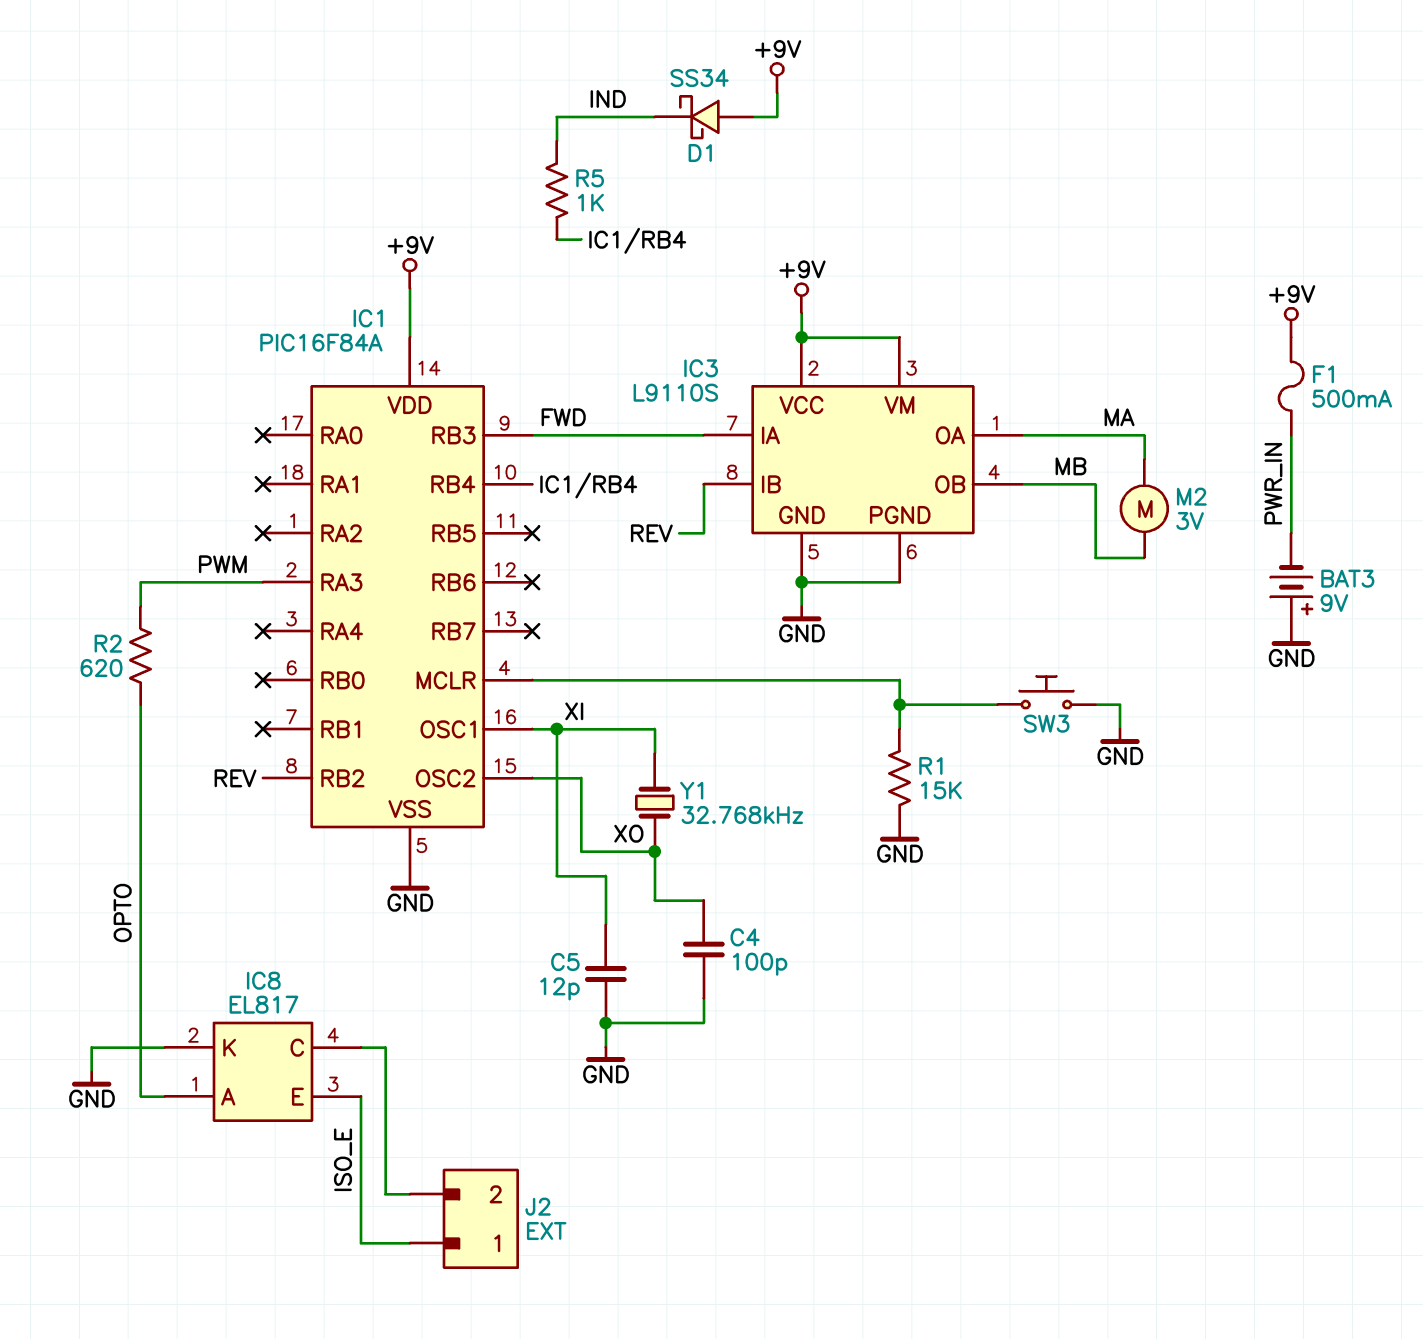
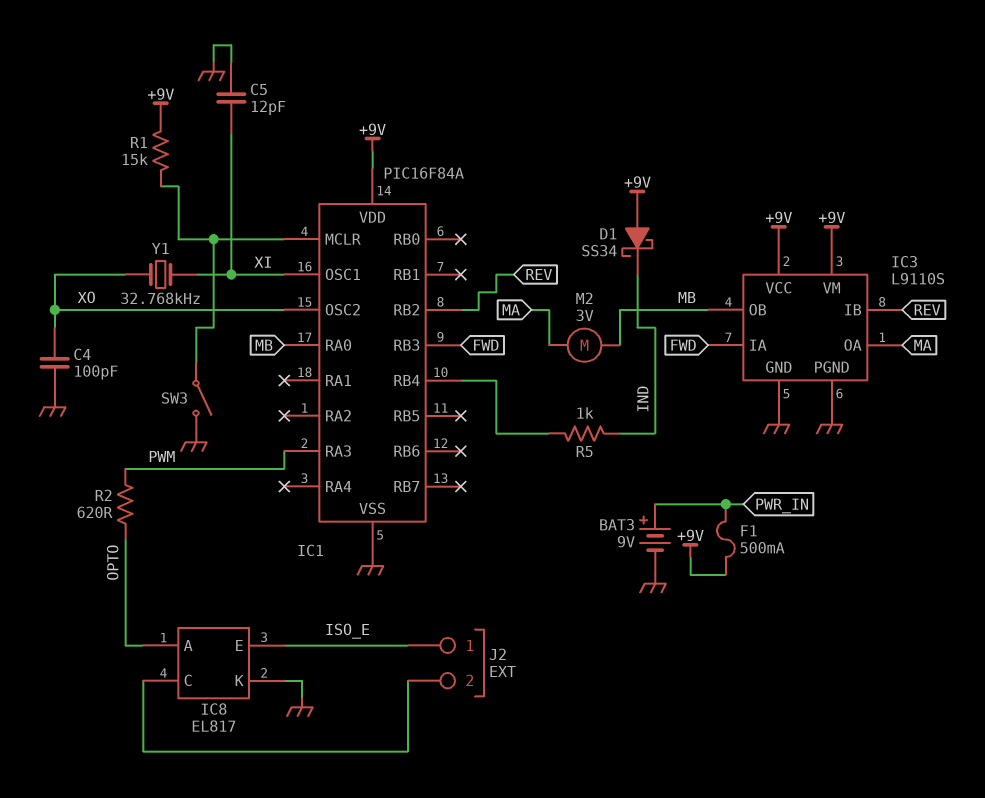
BAT3: 9V (plus GND, minus PWR_IN) -> 9V (plus PWR_IN, minus GND)
IC1 pin RA0: none -> MB
R1: 15k (GND, IC1/MCLR) -> 15k (+9V, IC1/MCLR)
SW3: button (GND, IC1/MCLR) -> switch (GND, IC1/MCLR)

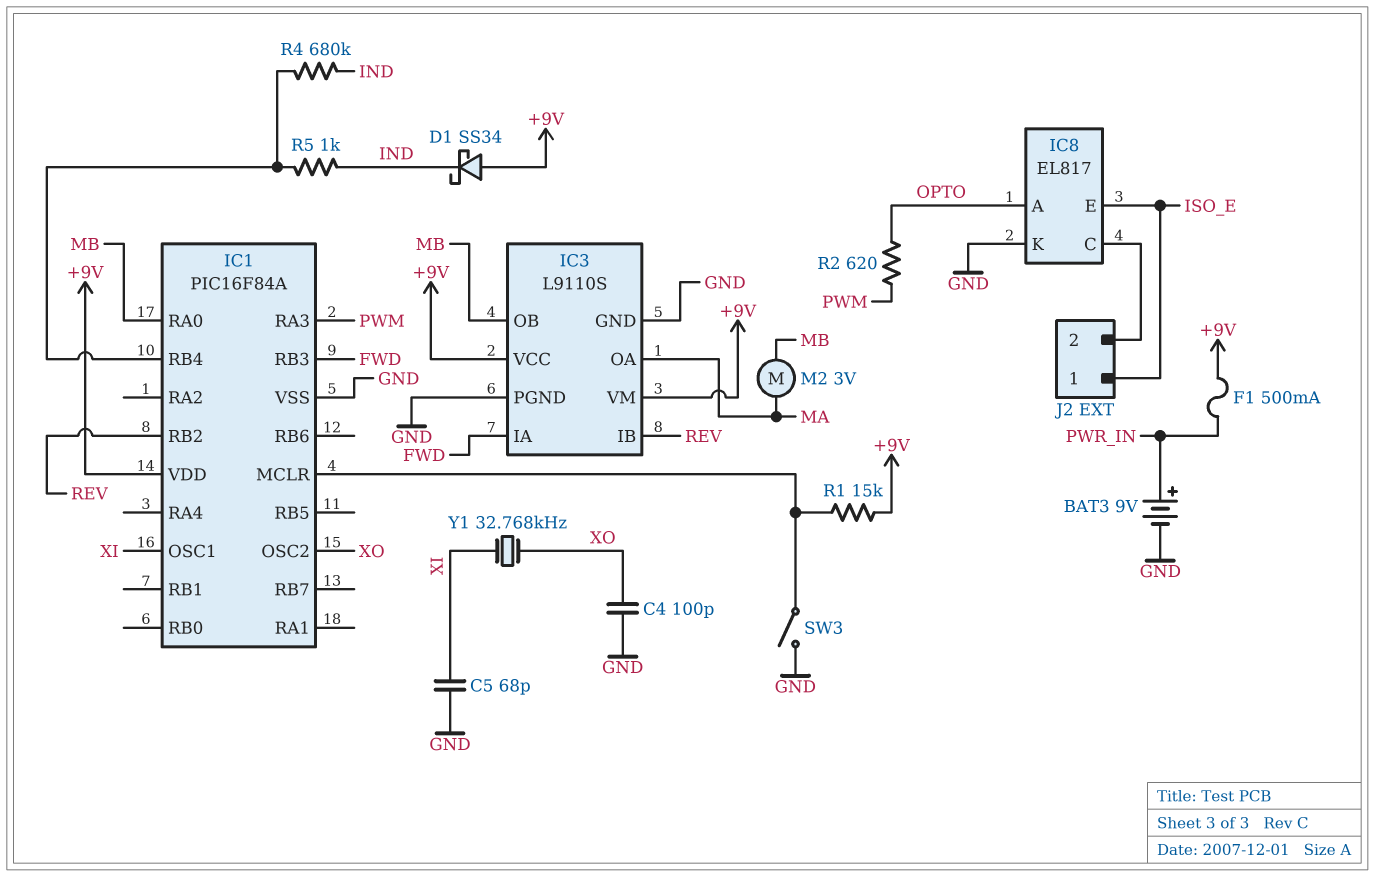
C5: 12pF (GND, XI) -> 68pF (GND, XI)
R4: none -> 680k (IC1/RB4, IND)

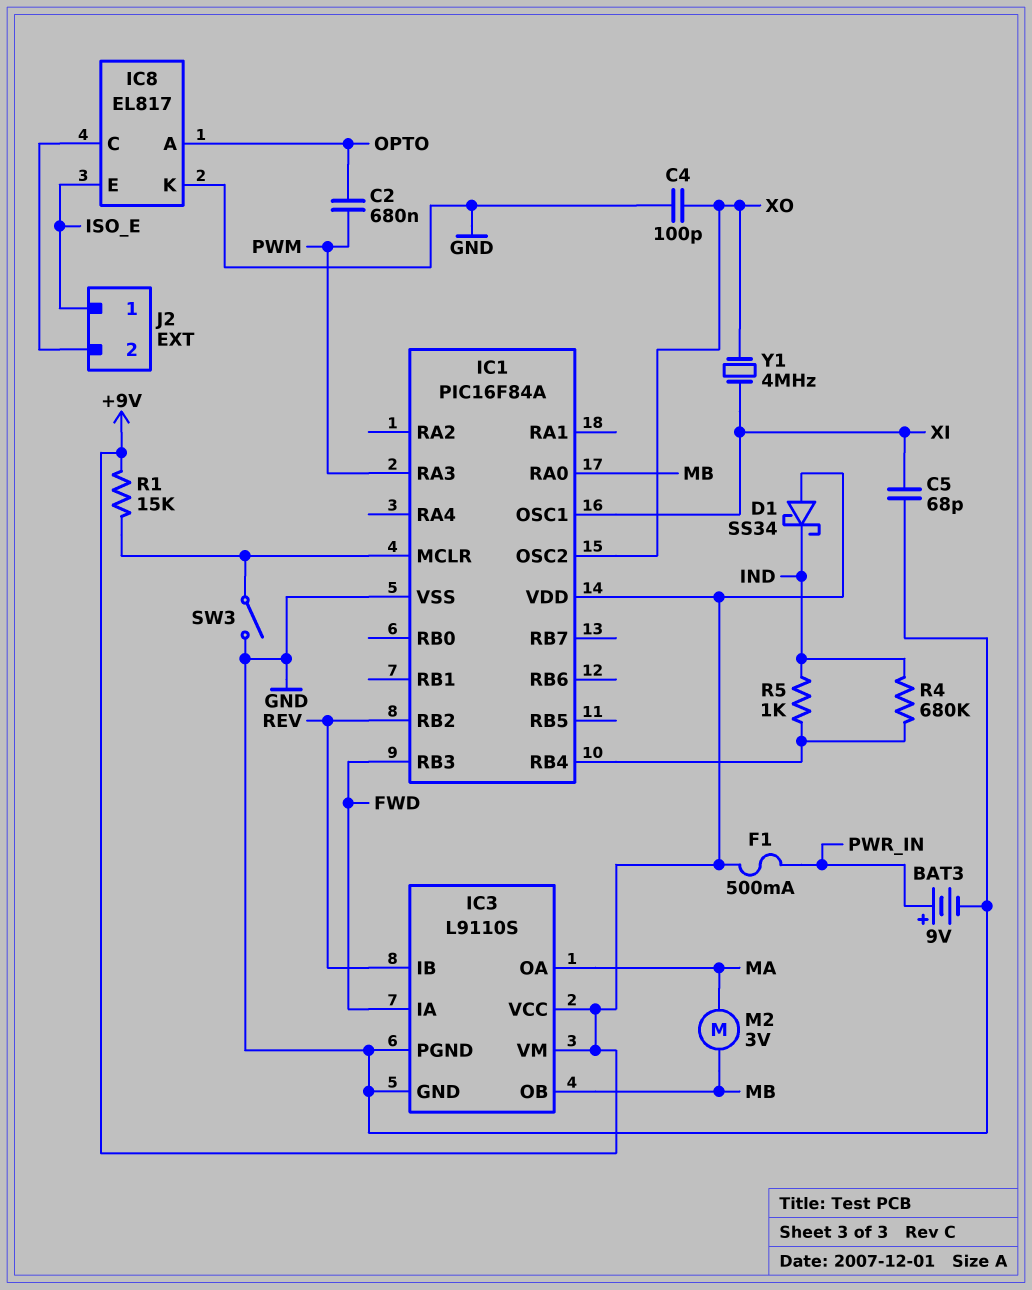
C2: none -> 680nF (OPTO, PWM)
R2: 620 (OPTO, PWM) -> none
Y1: 32.768kHz (XI, XO) -> 4MHz (XI, XO)

